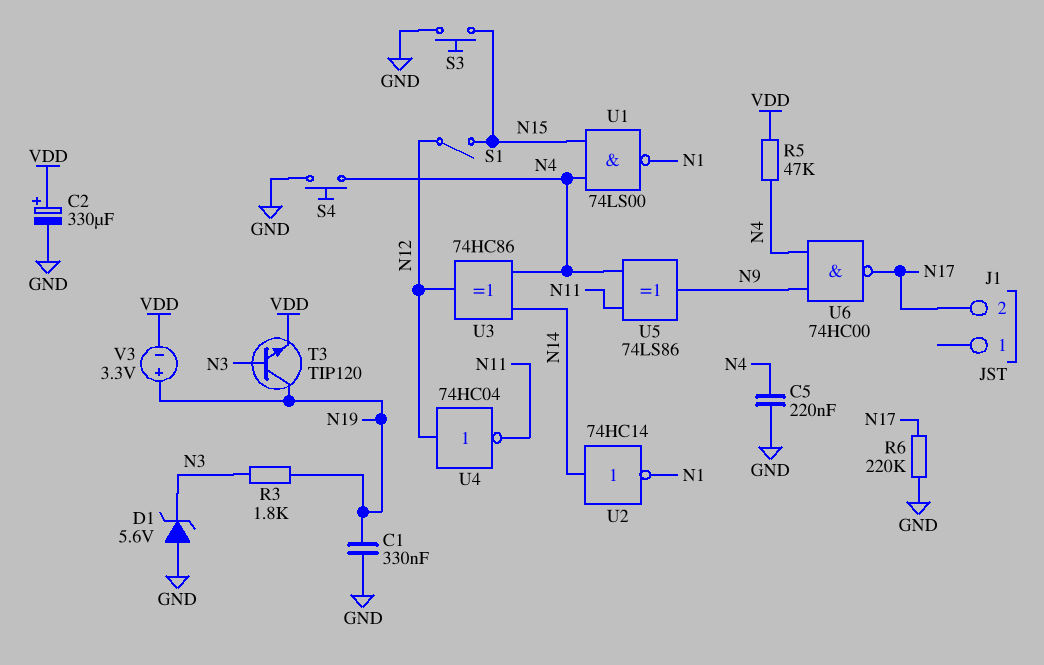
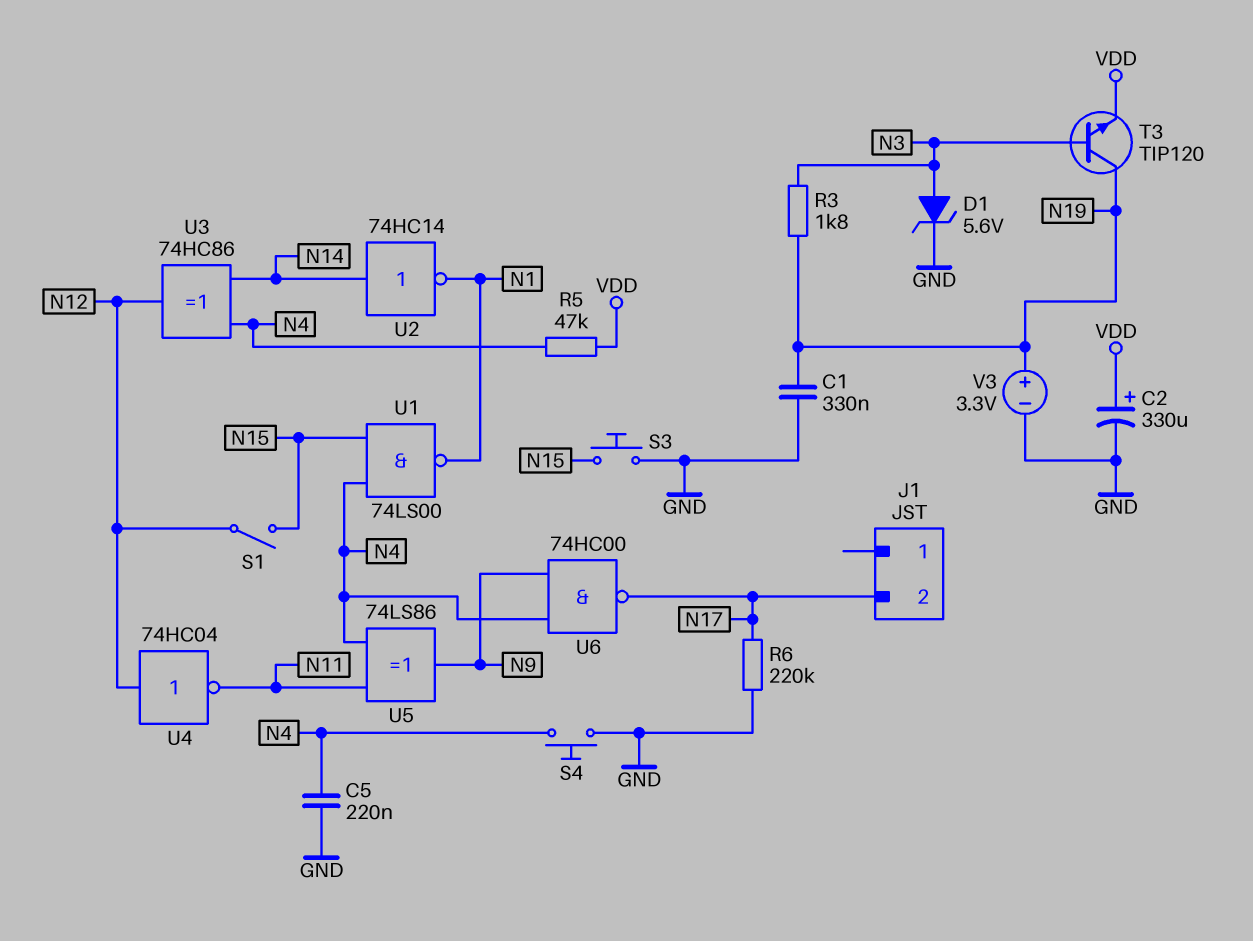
D1: zener 5.6V (A GND, K N3) -> zener 5.6V (A N3, K GND)
V3: 3.3V (plus N19, minus VDD) -> 3.3V (plus N19, minus GND)

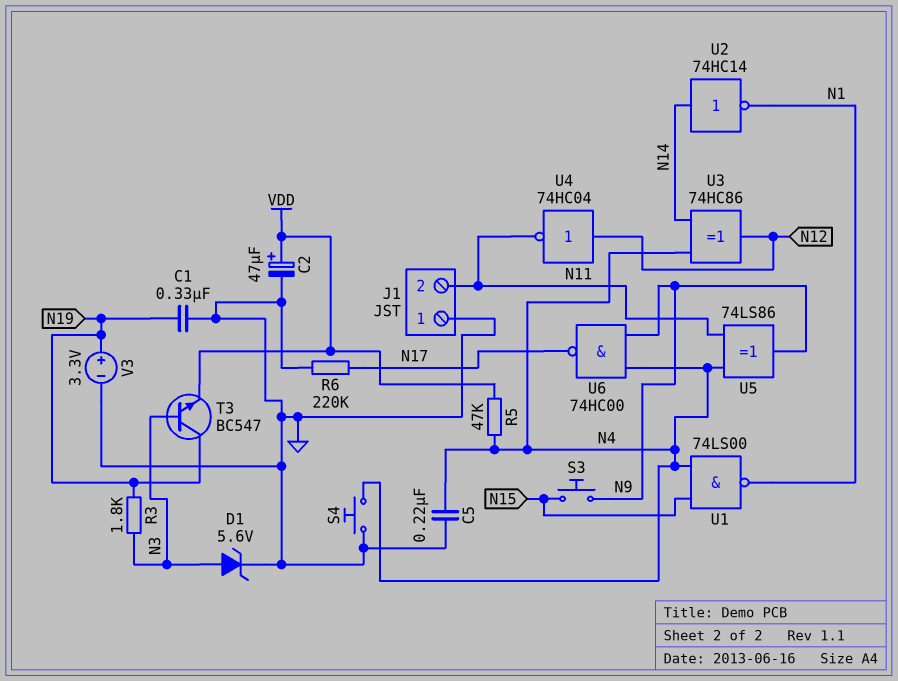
C2: 330uF (plus VDD, minus GND) -> 47uF (plus VDD, minus GND)
J1 pin 1: none -> GND
J1 pin 2: N17 -> N11
S1: switch (N12, N15) -> none
S3: button (GND, N15) -> button (N9, N15)
T3: NPN TIP120 (B N3, C N19, E VDD) -> NPN BC547 (B N3, C N19, E VDD)

